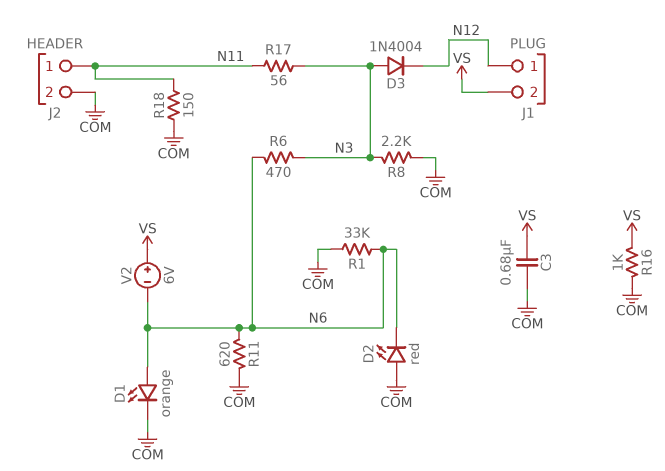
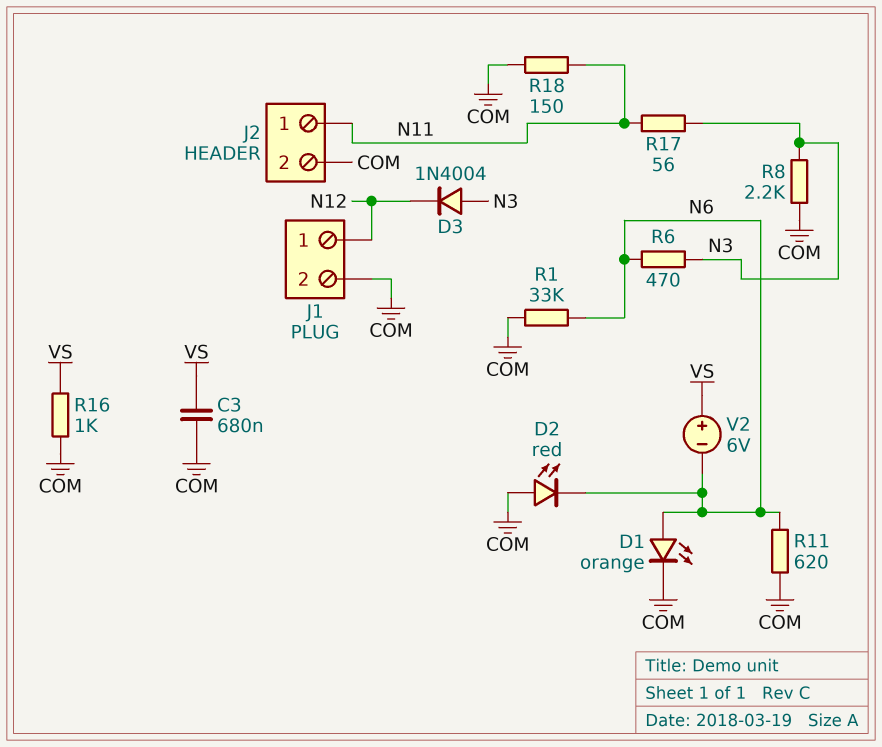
J1 pin 2: VS -> COM

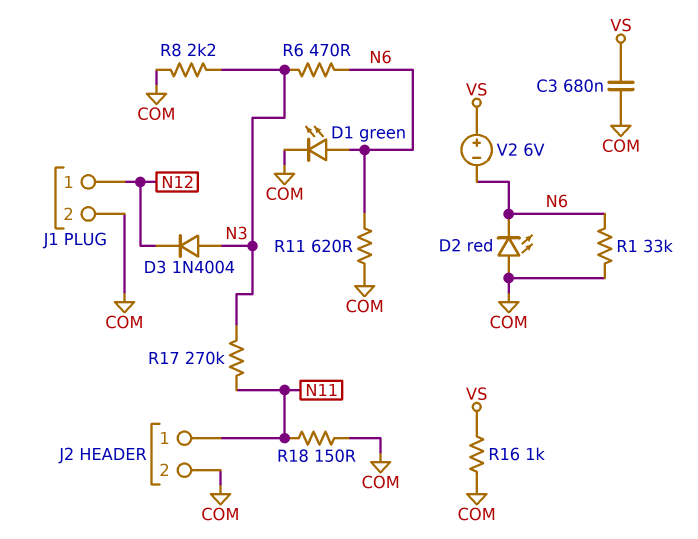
D1: LED orange (A N6, K COM) -> LED green (A N6, K COM)
R17: 56 (N3, N11) -> 270k (N3, N11)

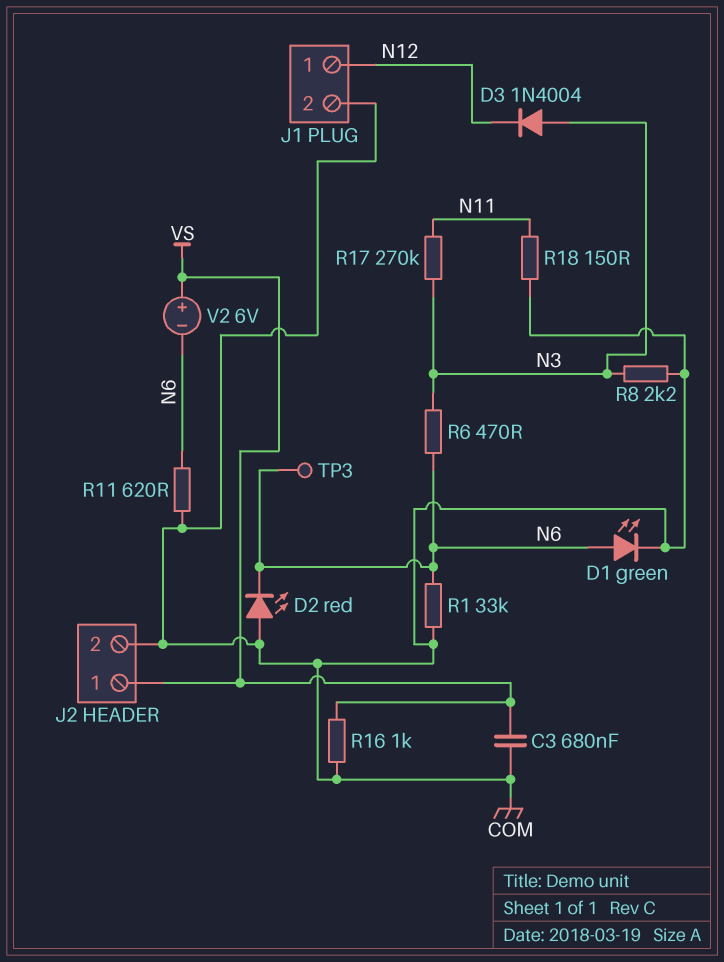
J2 pin 1: N11 -> VS
TP3: none -> test point (N6)

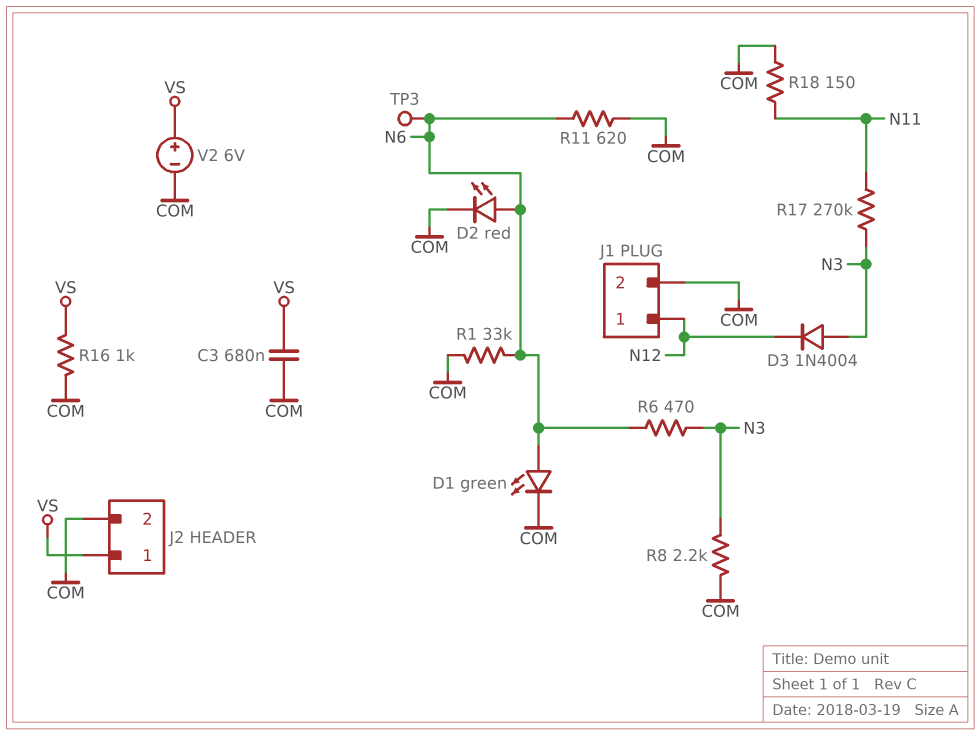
D2: LED red (A COM, K N6) -> LED red (A N6, K COM)
V2: 6V (plus VS, minus N6) -> 6V (plus VS, minus COM)

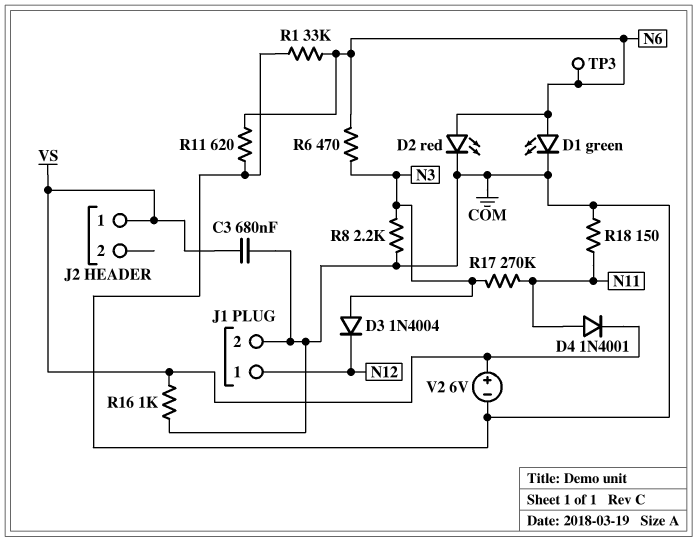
D4: none -> diode 1N4001 (A N11, K VS)
J2 pin 2: COM -> none

